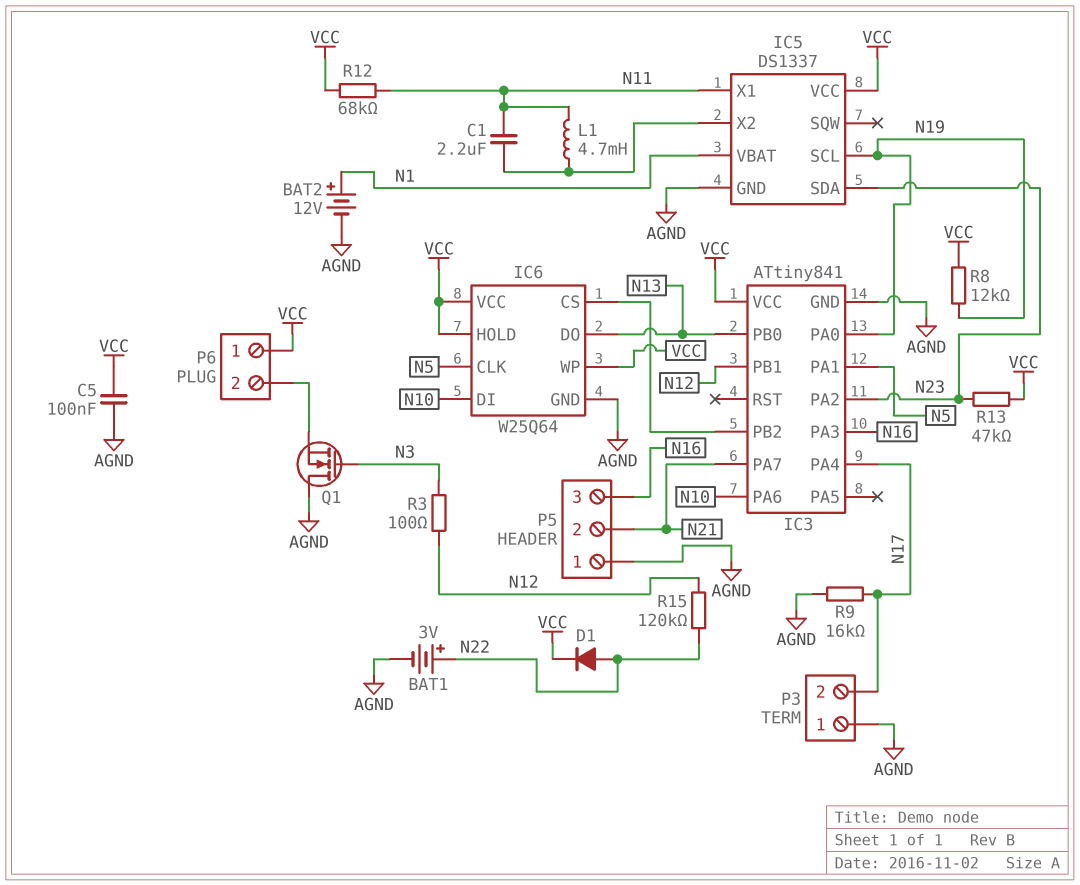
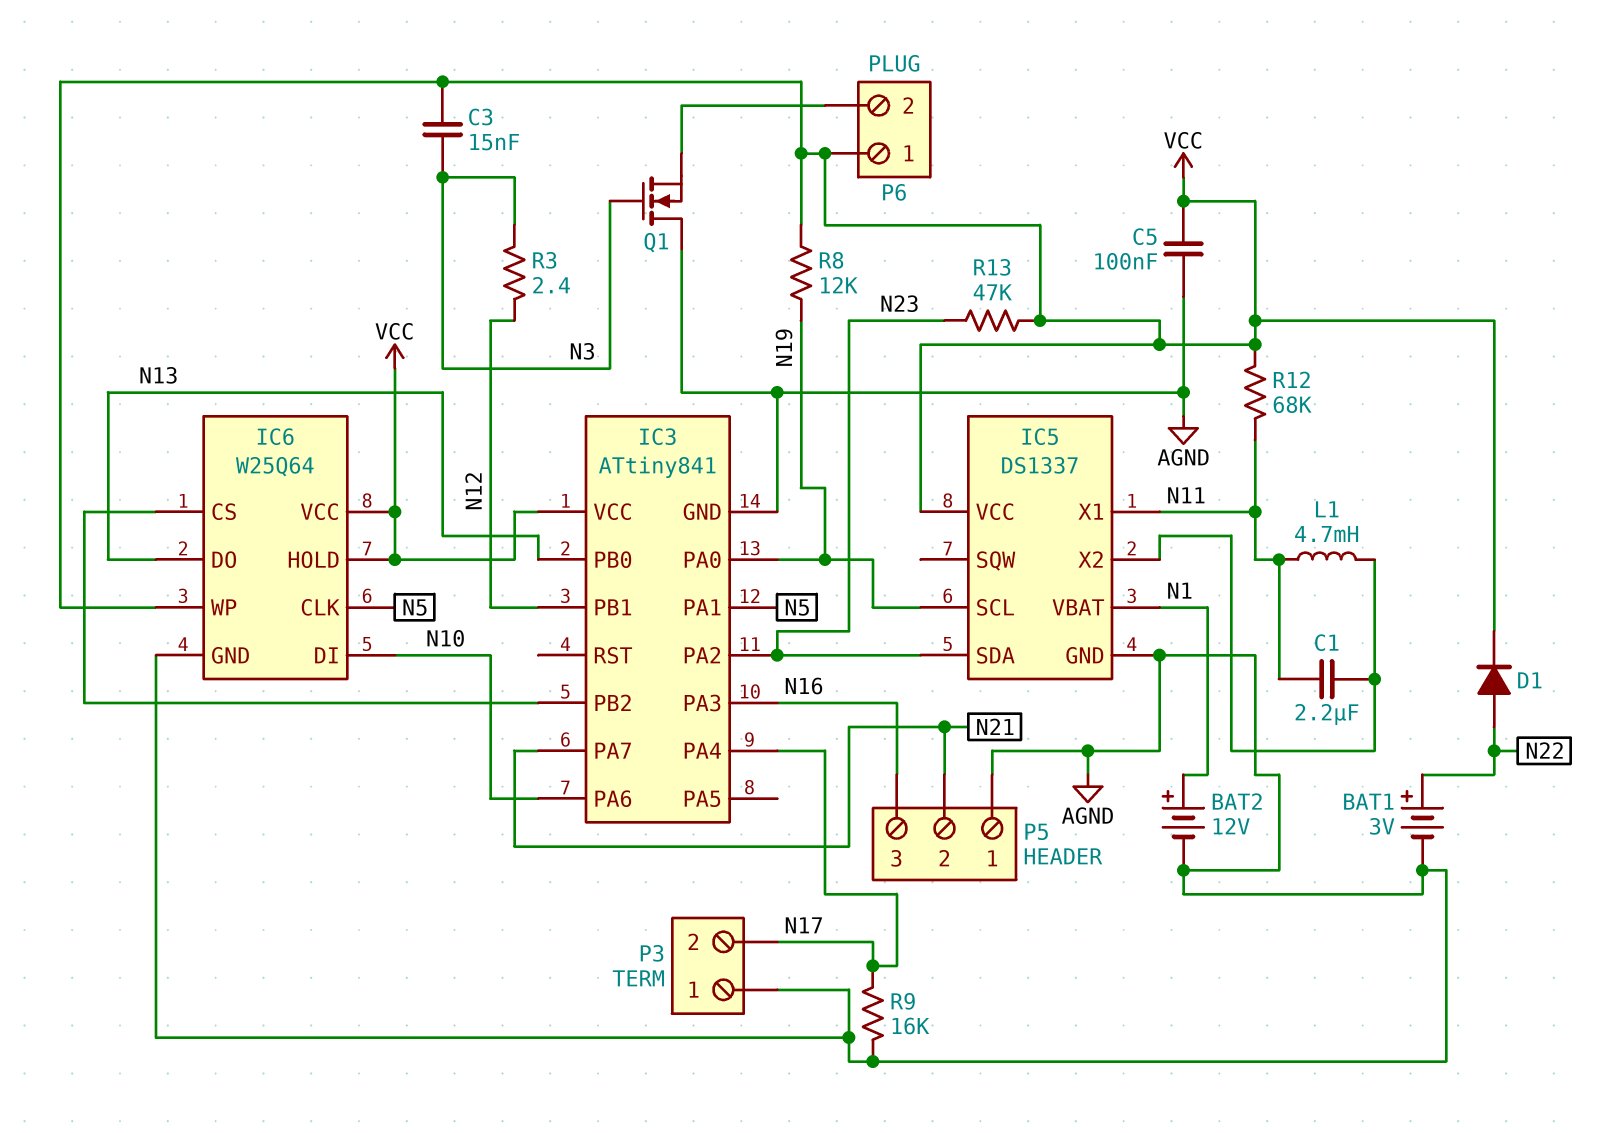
C3: none -> 15nF (N3, VCC)
R3: 100 (N3, N12) -> 2.4 (N3, N12)
R15: 120k (N12, N22) -> none

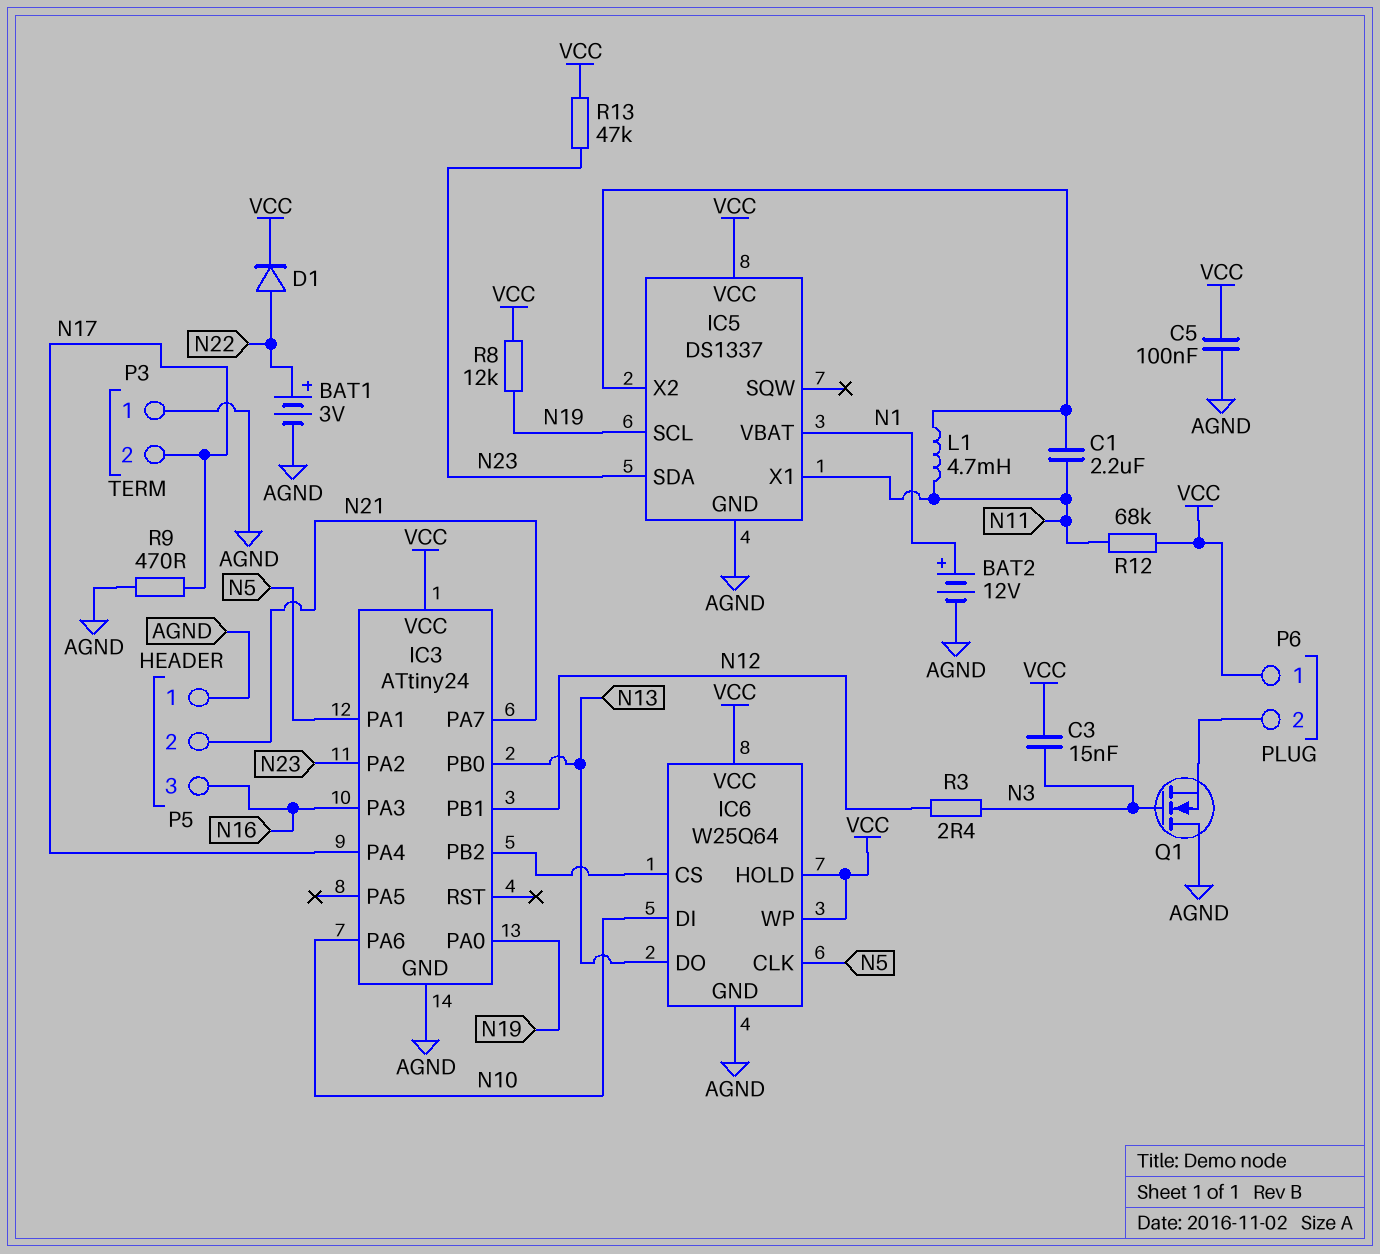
IC3: ATtiny841 -> ATtiny24
R9: 16k (AGND, N17) -> 470 (AGND, N17)

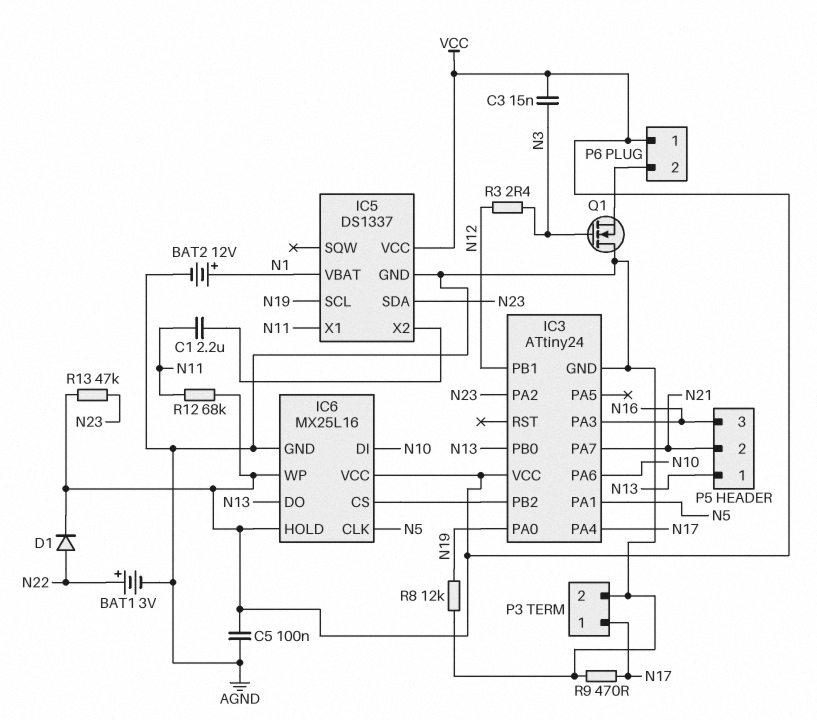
IC6: W25Q64 -> MX25L16
L1: 4.7mH (IC5/X2, N11) -> none
P3 pin 1: AGND -> N17
P3 pin 2: N17 -> AGND
P5 pin 1: AGND -> N13
R8: 12k (N19, VCC) -> 12k (AGND, N19)

